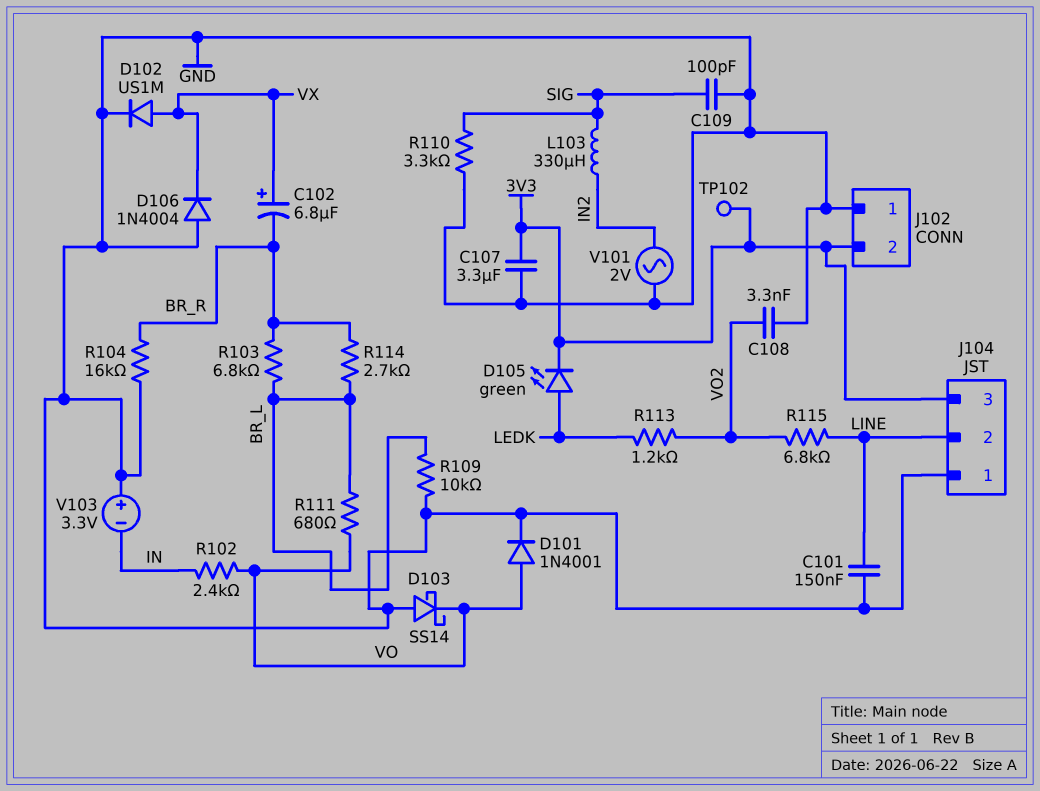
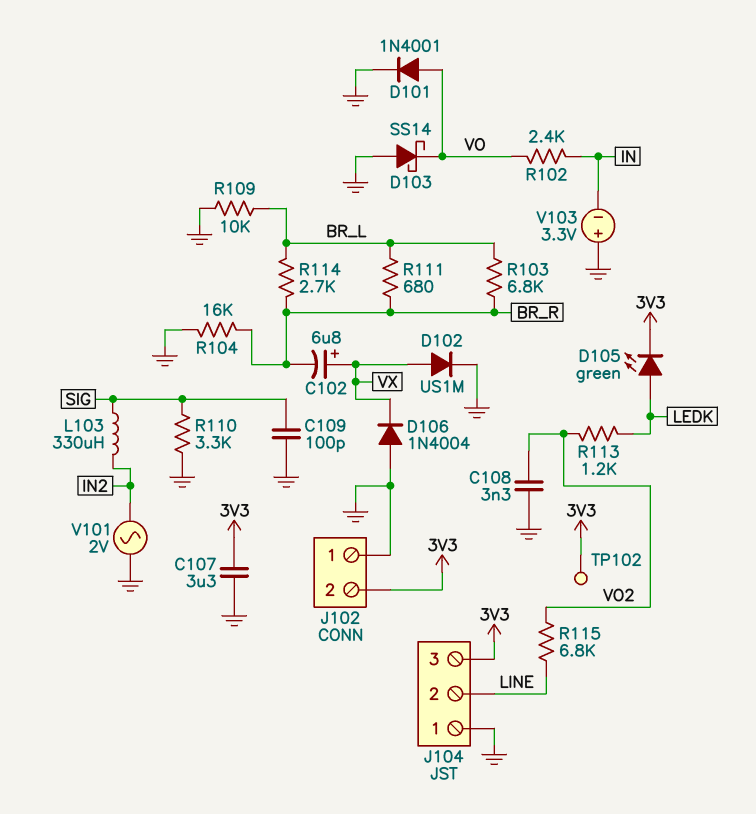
C101: 150nF (GND, LINE) -> none
R111: 680 (BR_L, VO) -> 680 (BR_L, BR_R)

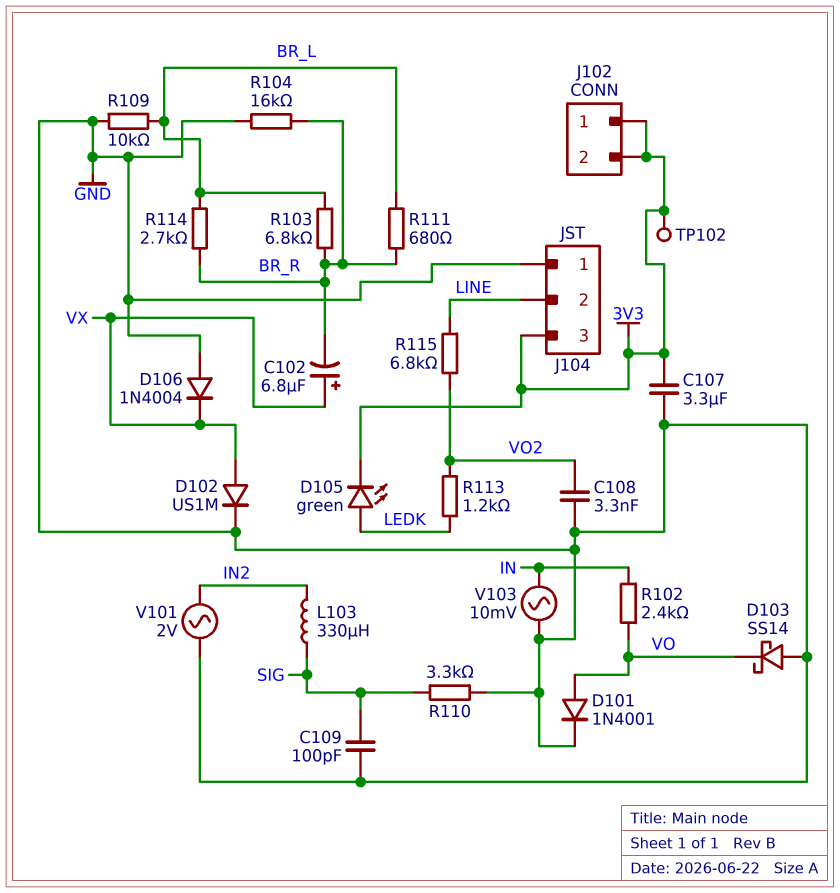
J102 pin 1: GND -> 3V3
V103: 3.3V (plus GND, minus IN) -> AC 10mV (GND, IN)

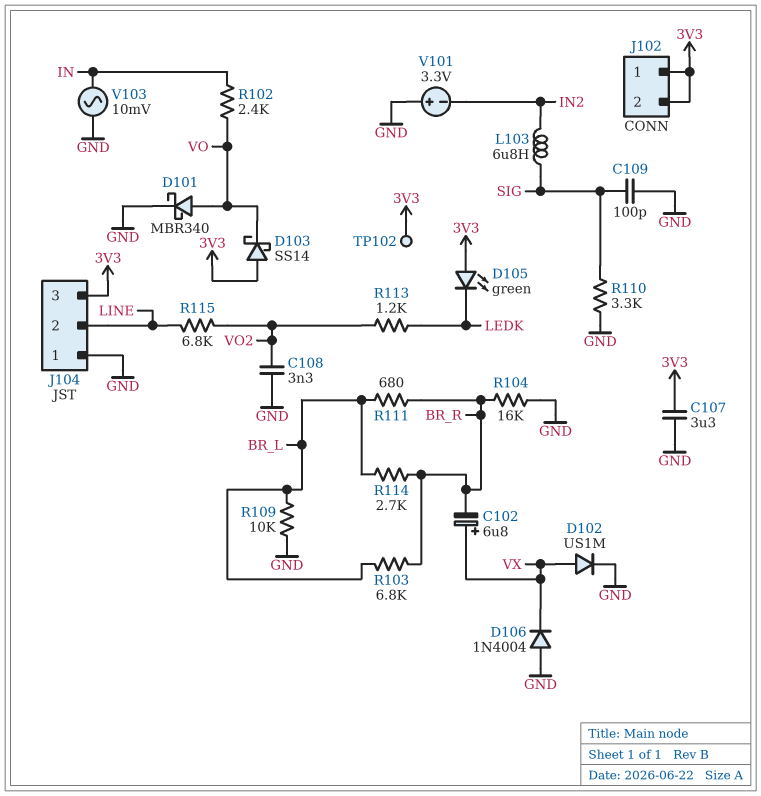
D101: diode 1N4001 (A VO, K GND) -> schottky MBR340 (A VO, K GND)
D103: schottky SS14 (A GND, K VO) -> schottky SS14 (A 3V3, K VO)
D105: LED green (A LEDK, K 3V3) -> LED green (A 3V3, K LEDK)
L103: 330uH (IN2, SIG) -> 6.8uH (IN2, SIG)
V101: AC 2V (GND, IN2) -> 3.3V (plus GND, minus IN2)

